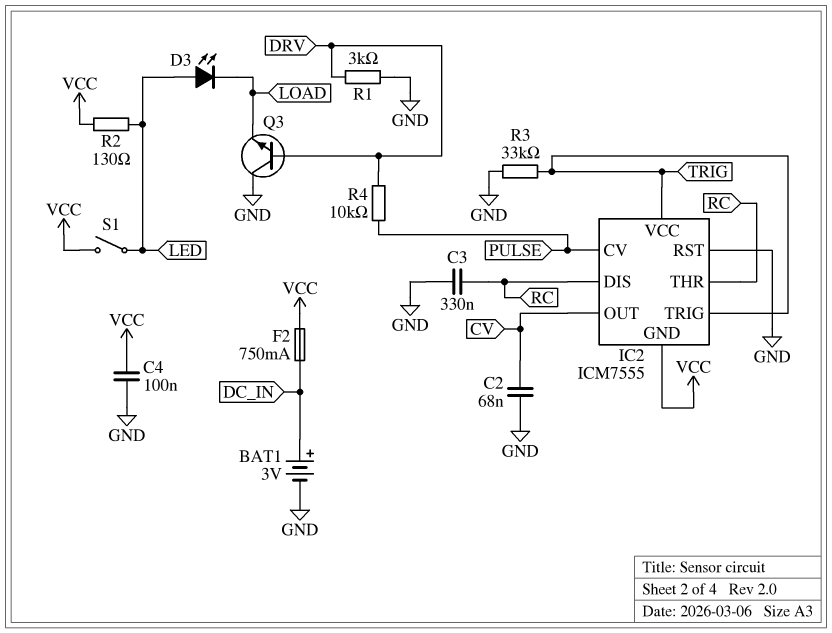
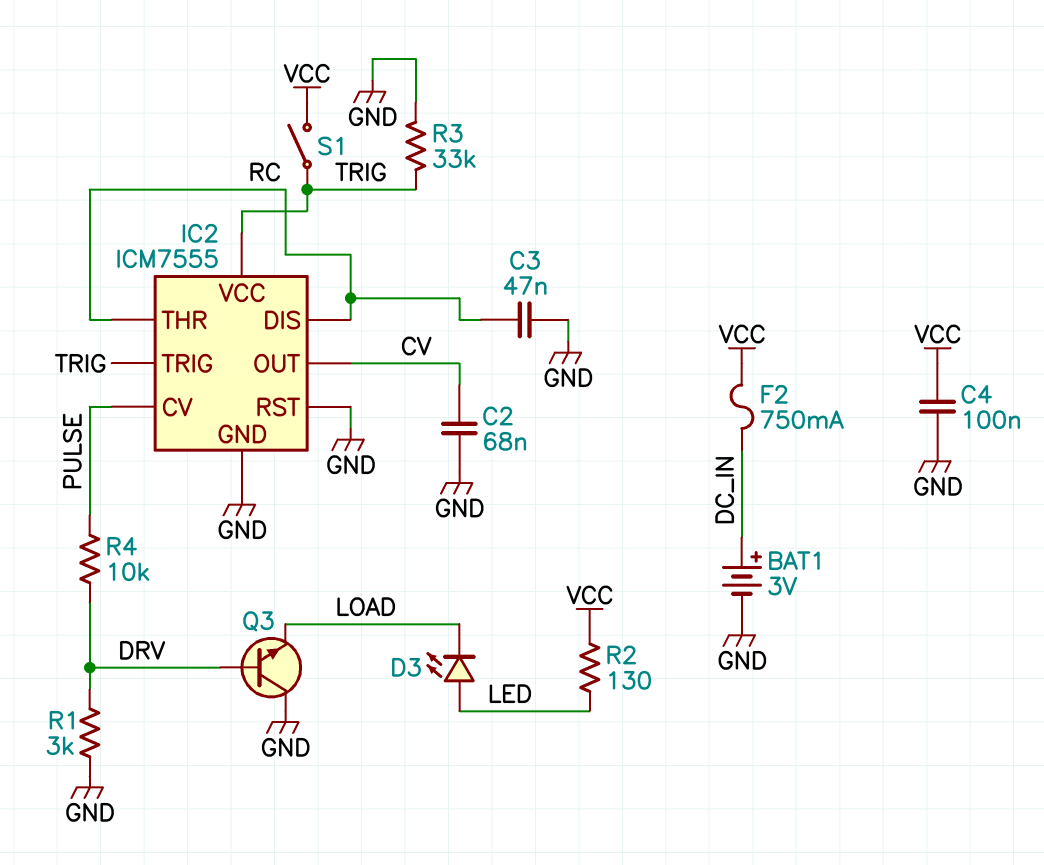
C3: 330nF (GND, RC) -> 47nF (GND, RC)
IC2 pin GND: VCC -> GND
S1: switch (LED, VCC) -> switch (TRIG, VCC)

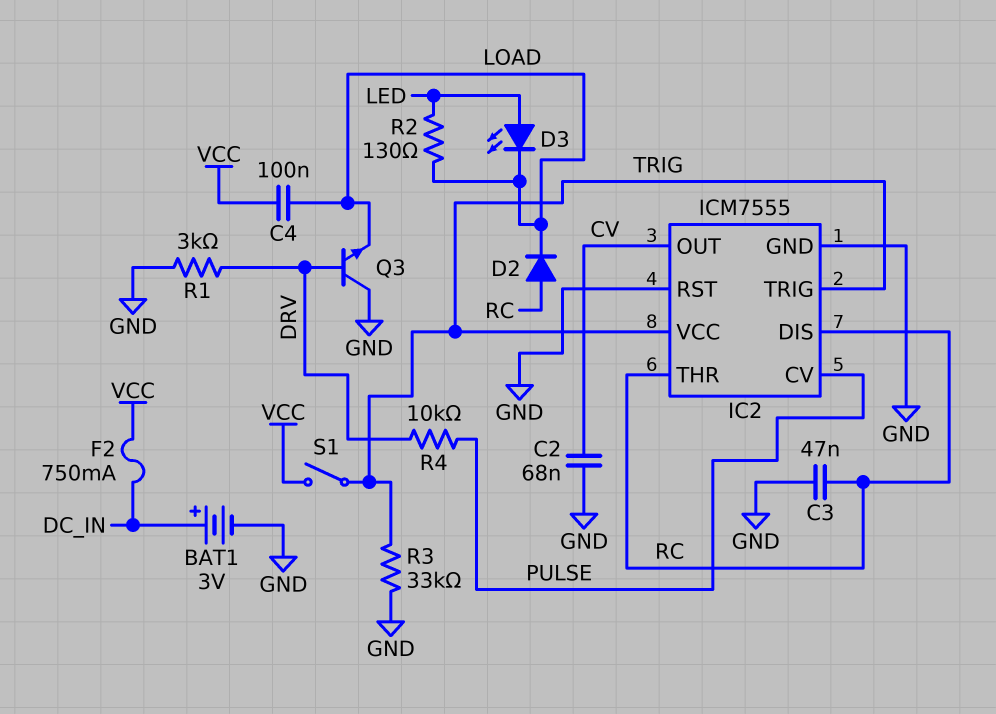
C4: 100nF (GND, VCC) -> 100nF (LOAD, VCC)
D2: none -> diode (A RC, K LOAD)
R2: 130 (LED, VCC) -> 130 (LED, LOAD)

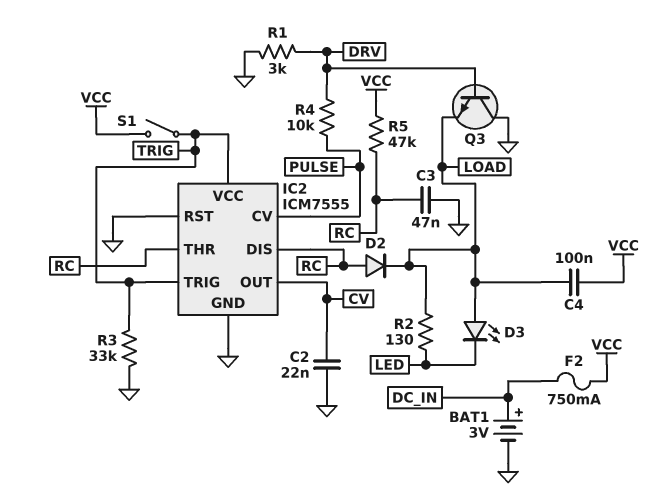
C2: 68nF (CV, GND) -> 22nF (CV, GND)
D3: LED (A LED, K LOAD) -> LED (A LOAD, K LED)
R5: none -> 47k (RC, VCC)

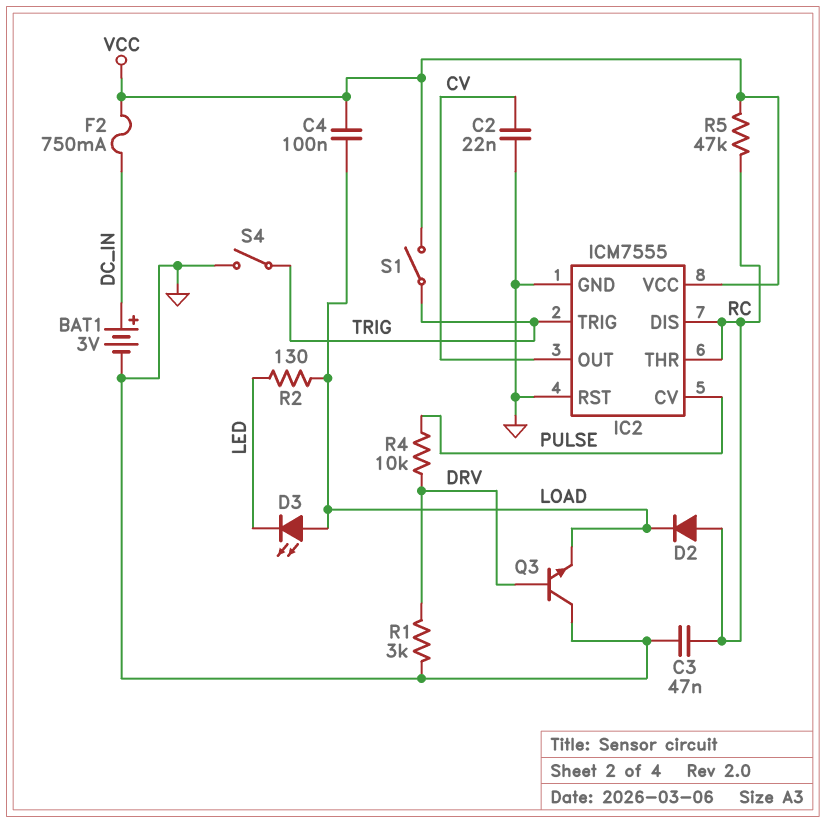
IC2 pin VCC: TRIG -> VCC
R3: 33k (GND, TRIG) -> none
S4: none -> switch (GND, TRIG)

